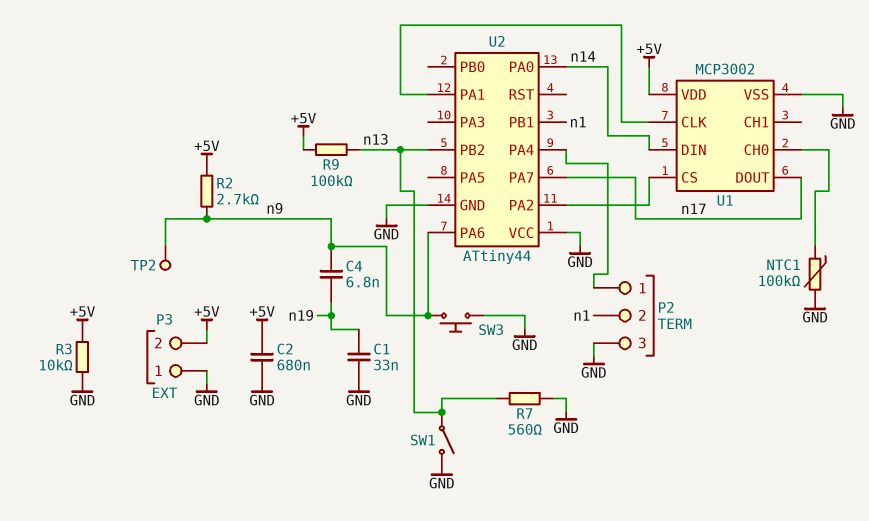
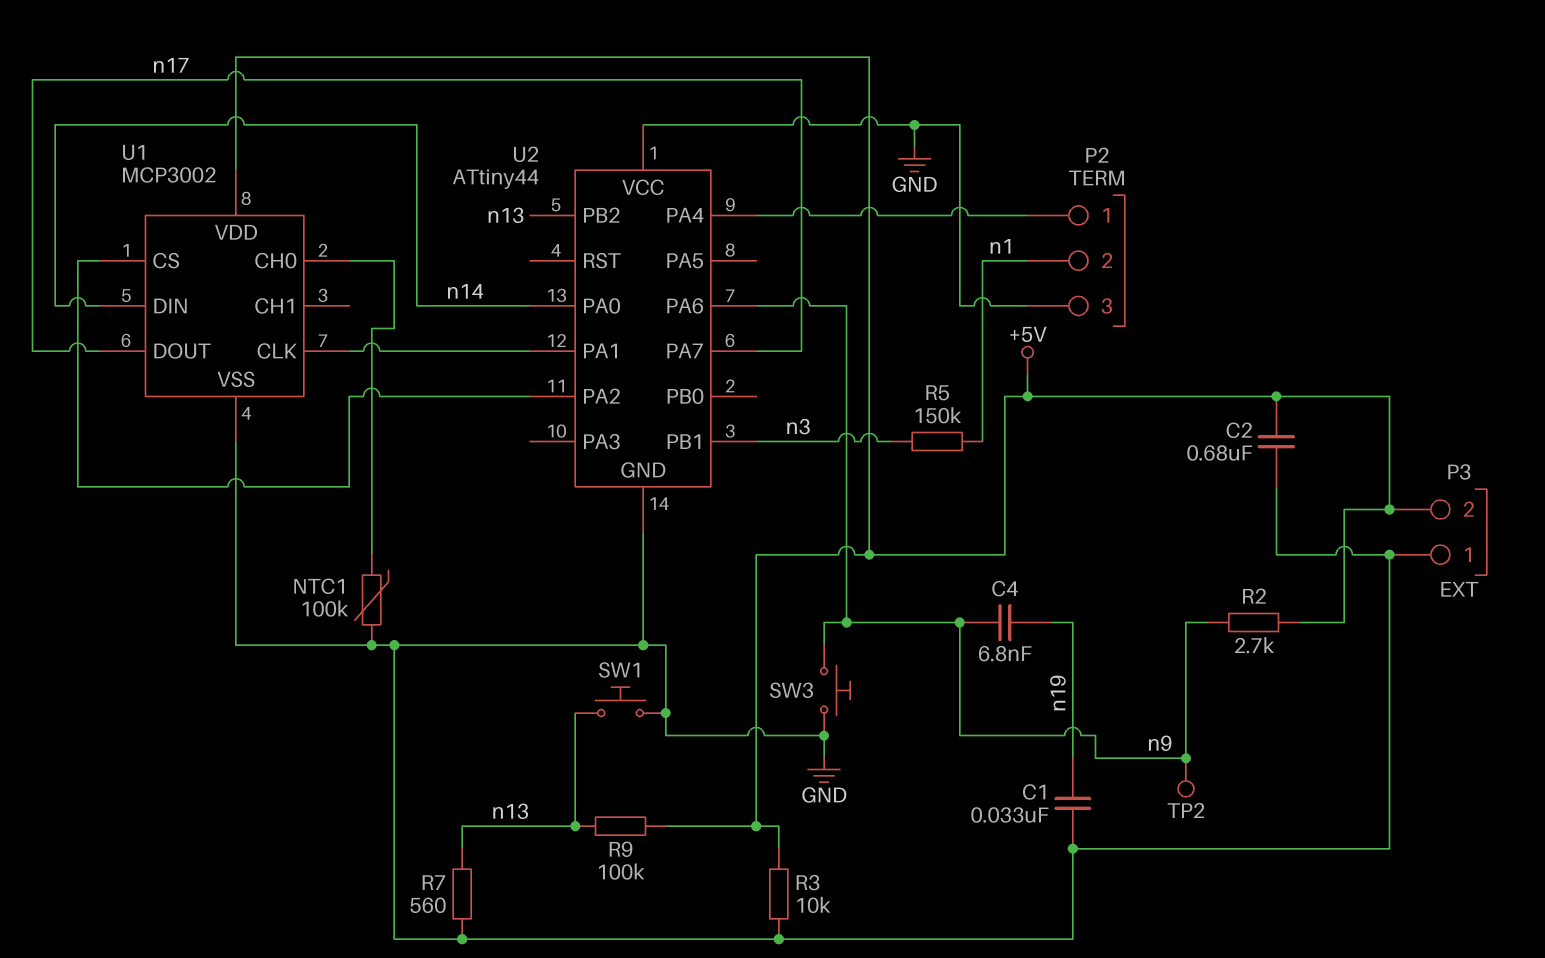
R5: none -> 150k (n1, n3)
SW1: switch (GND, n13) -> button (GND, n13)
U2 pin PB1: n1 -> n3

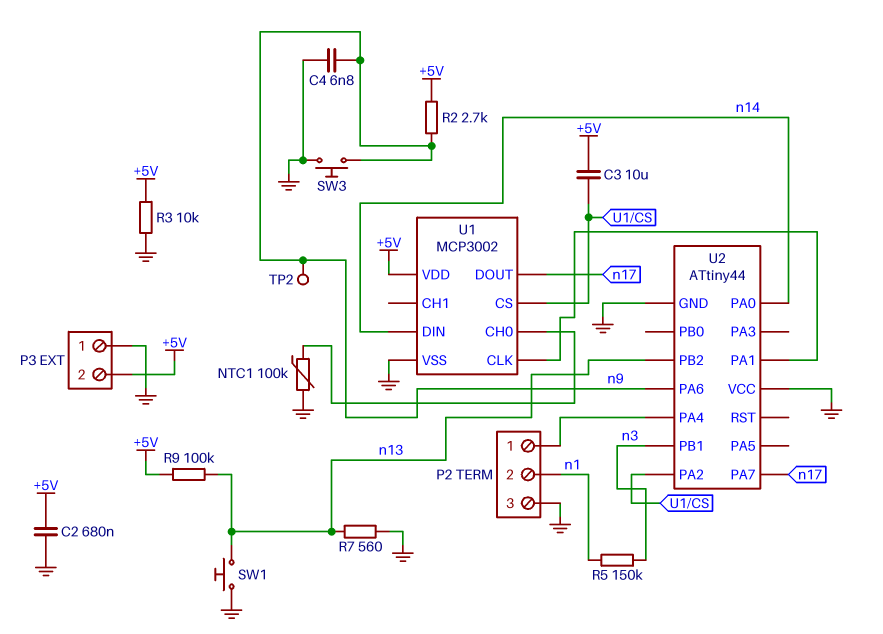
C1: 33nF (GND, n19) -> none
C3: none -> 10uF (+5V, U1/CS)
C4: 6.8nF (n9, n19) -> 6.8nF (GND, n9)

